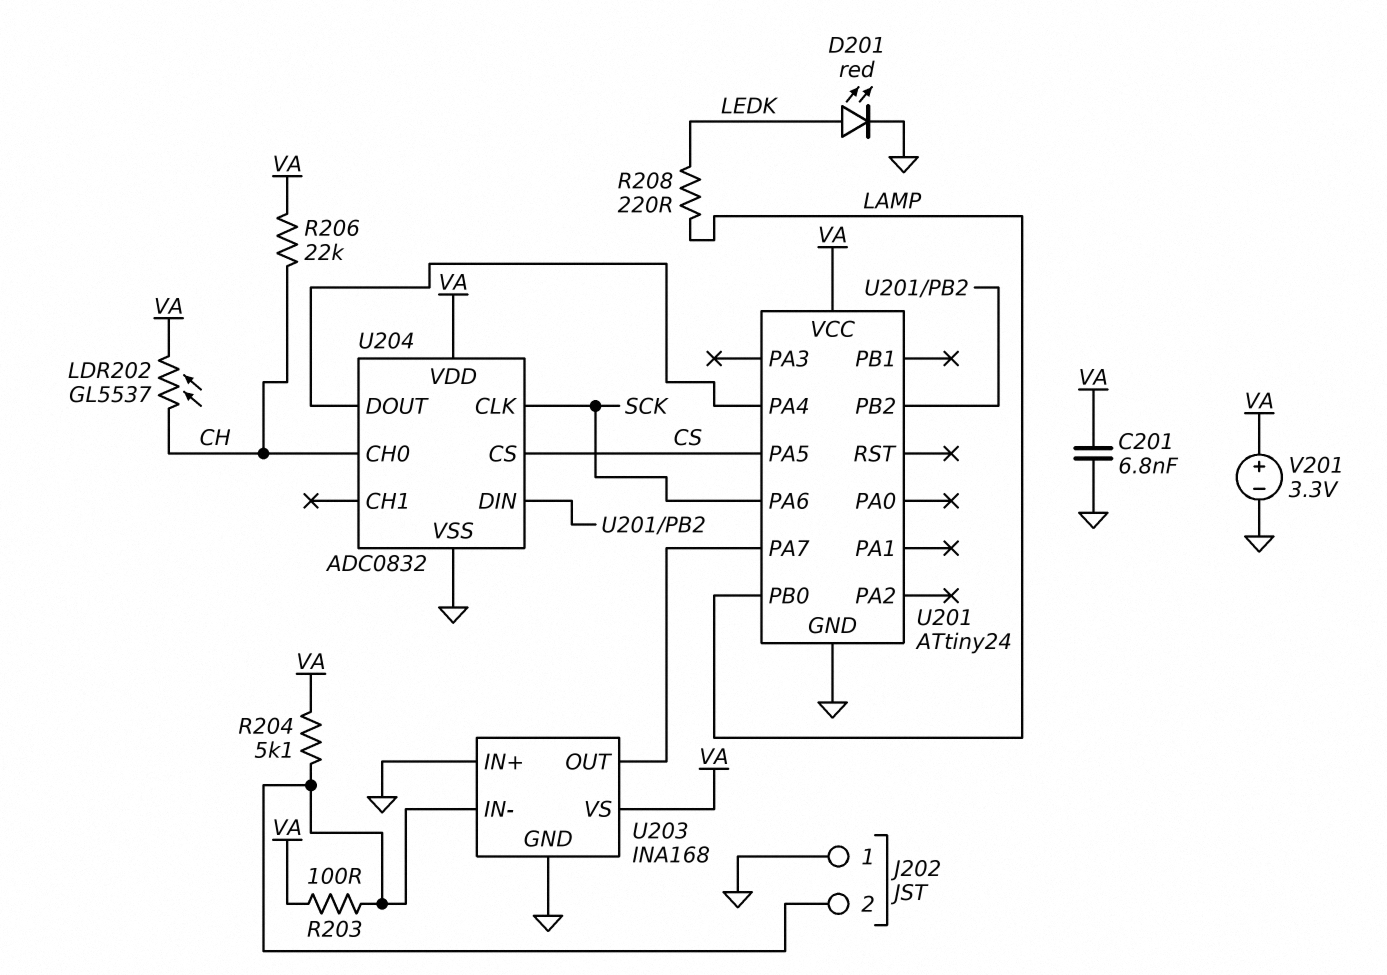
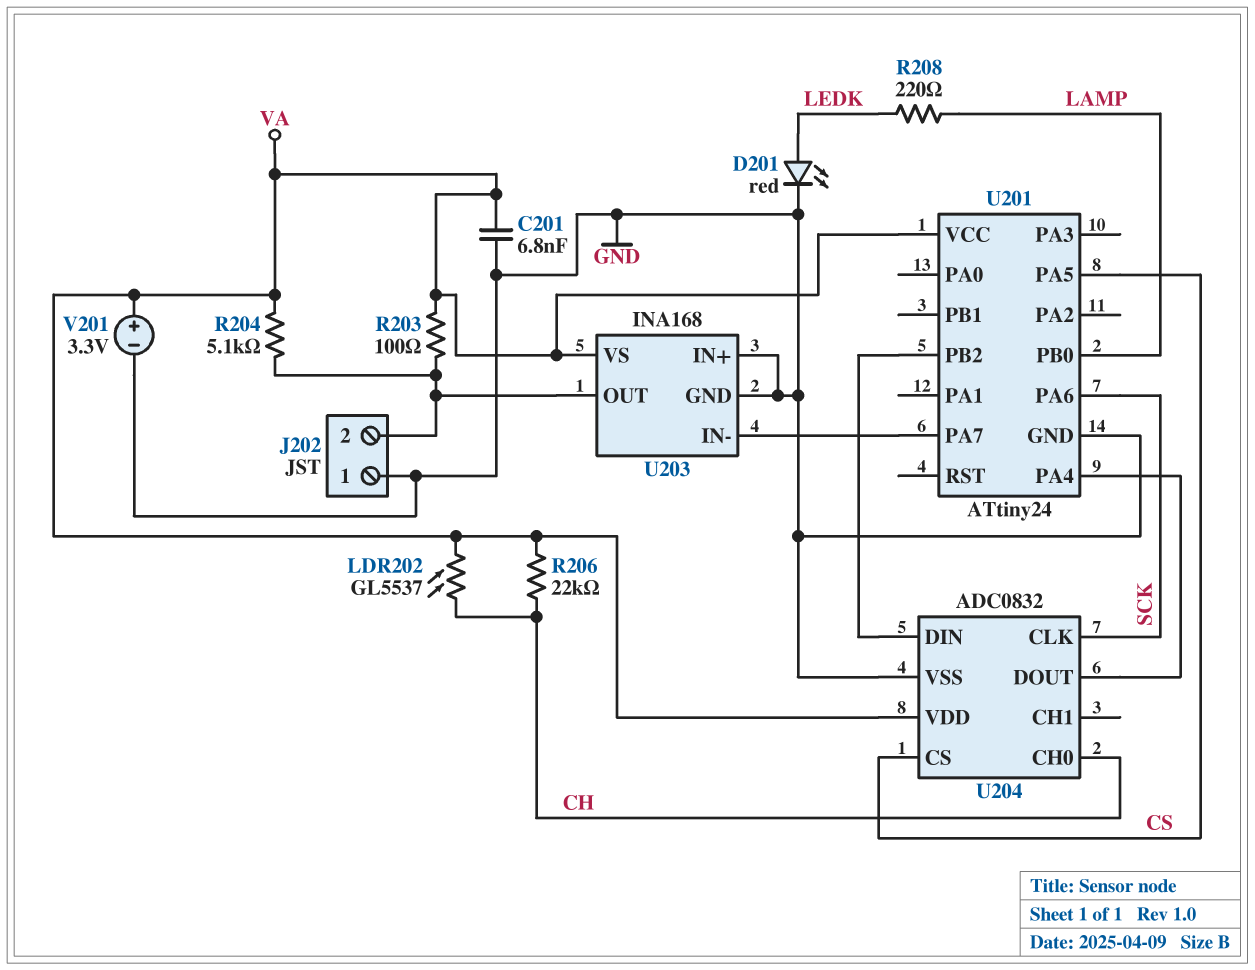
U203 pin IN-: J202/2 -> U201/PA7
U203 pin OUT: U201/PA7 -> J202/2

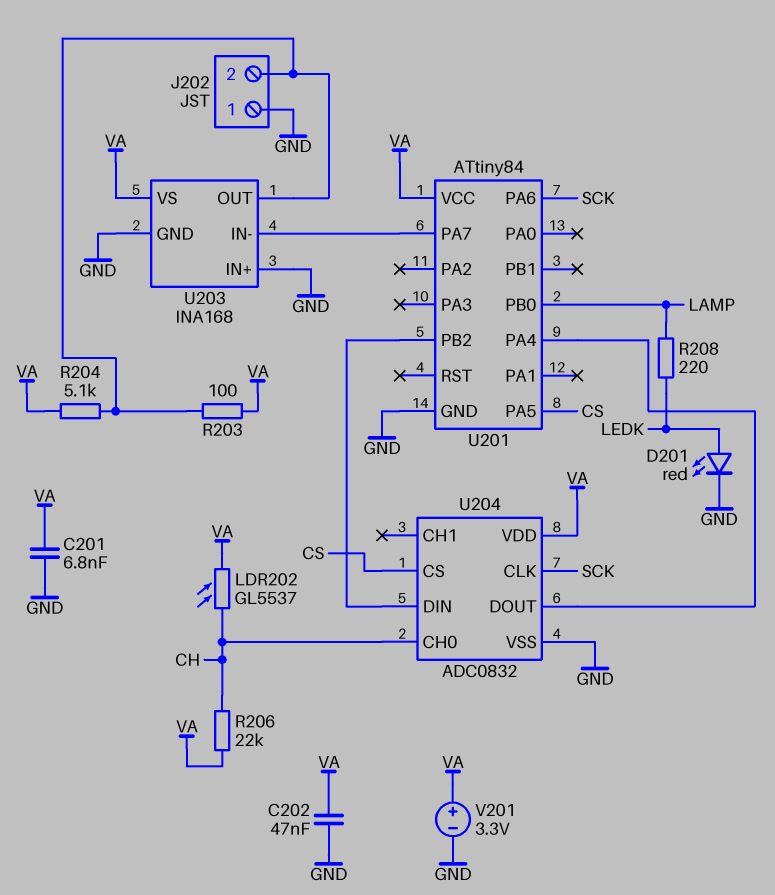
C202: none -> 47nF (GND, VA)
U201: ATtiny24 -> ATtiny84

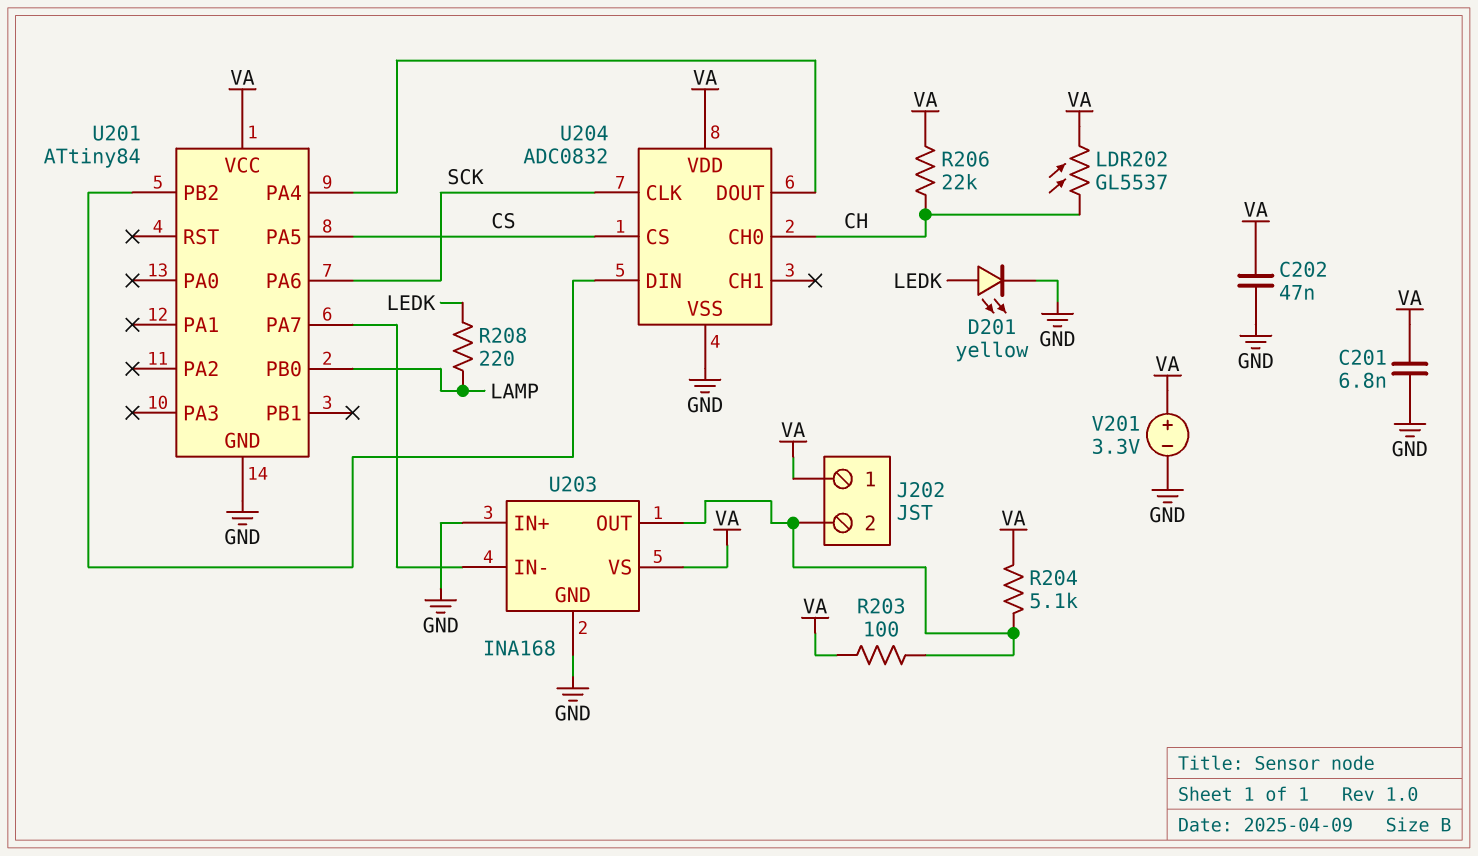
D201: LED red (A LEDK, K GND) -> LED yellow (A LEDK, K GND)
J202 pin 1: GND -> VA

